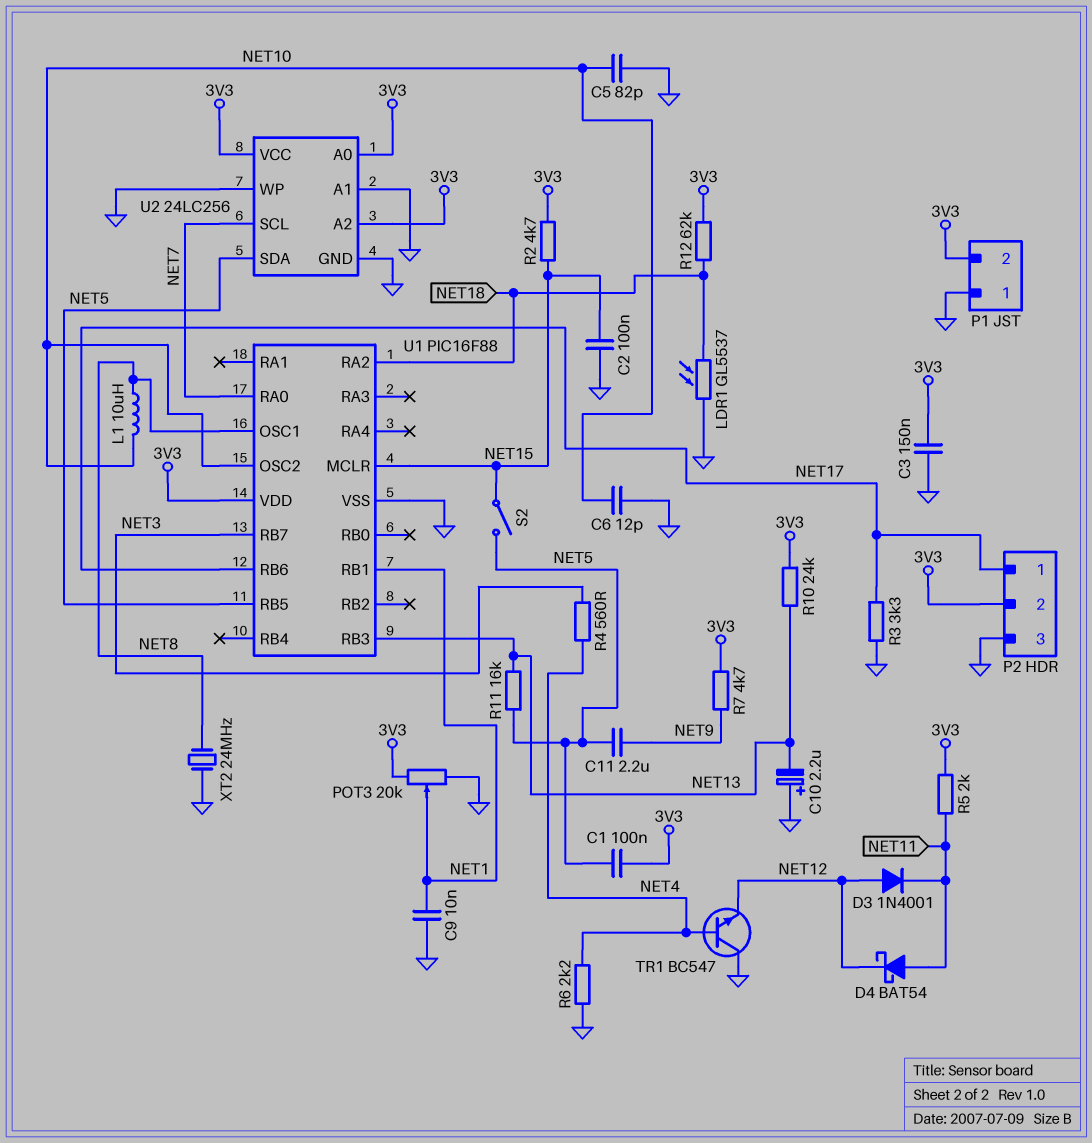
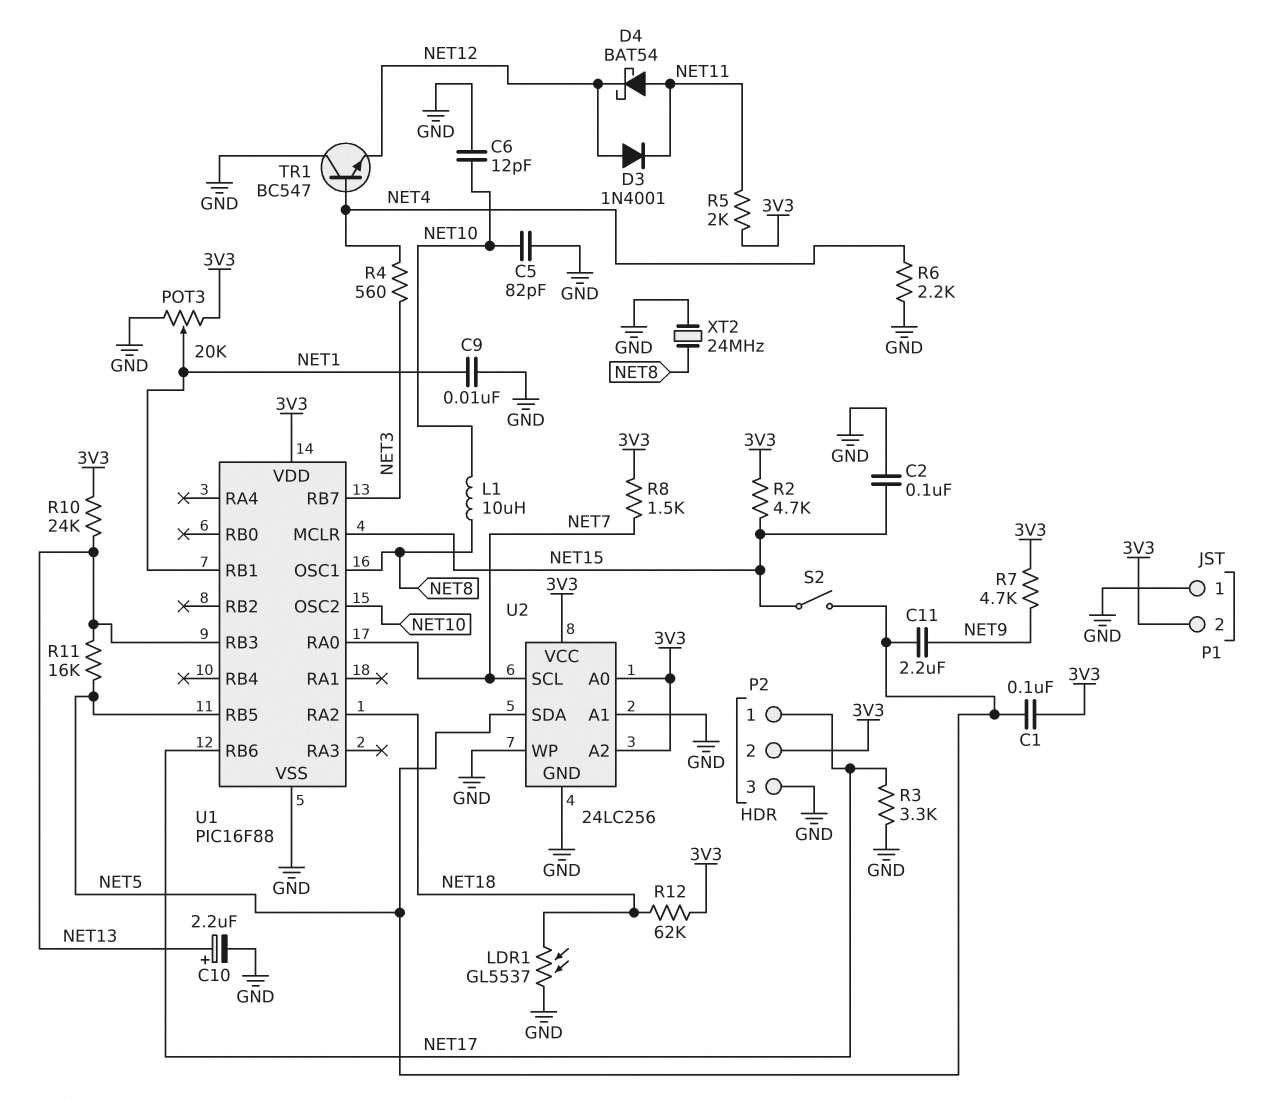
C3: 150nF (3V3, GND) -> none
C10: 2.2uF (plus GND, minus NET13) -> 2.2uF (plus NET13, minus GND)
R8: none -> 1.5k (3V3, NET7)

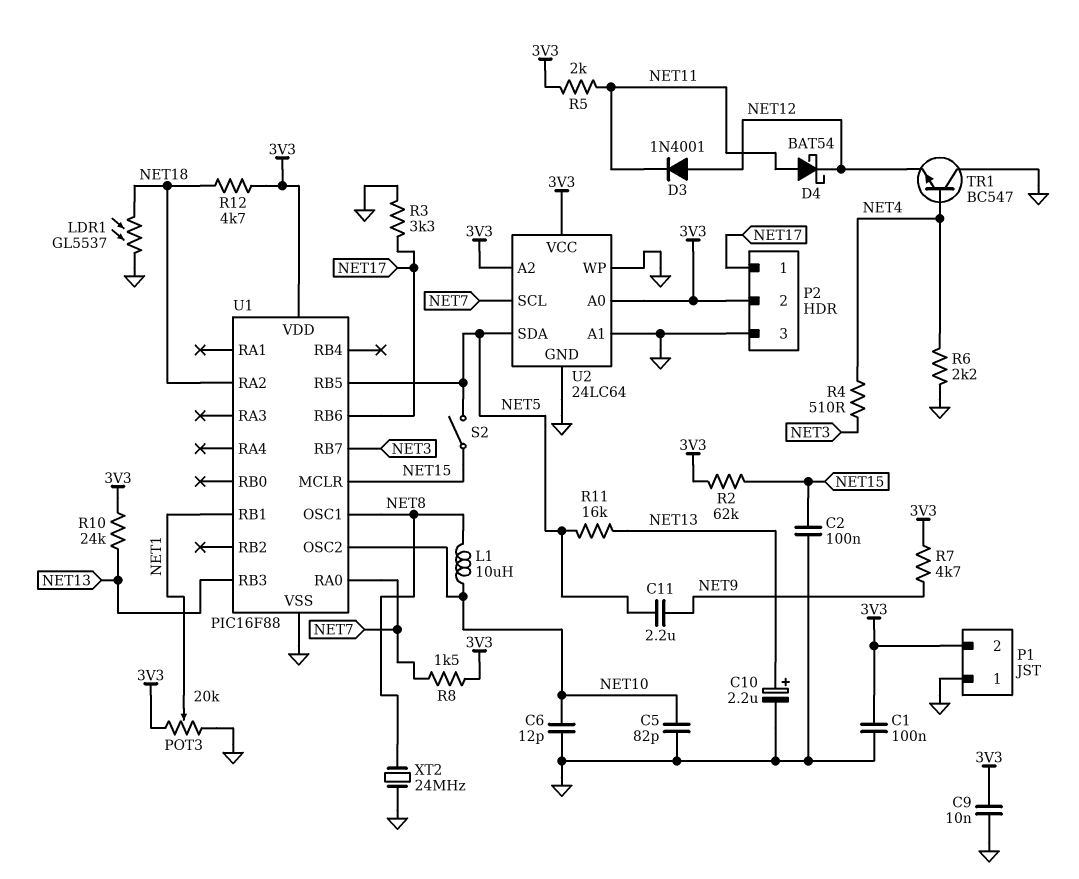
C1: 100nF (3V3, NET5) -> 100nF (3V3, GND)
C9: 10nF (GND, NET1) -> 10nF (3V3, GND)
R2: 4.7k (3V3, NET15) -> 62k (3V3, NET15)
R4: 560 (NET3, NET4) -> 510 (NET3, NET4)
R12: 62k (3V3, NET18) -> 4.7k (3V3, NET18)
U2: 24LC256 -> 24LC64

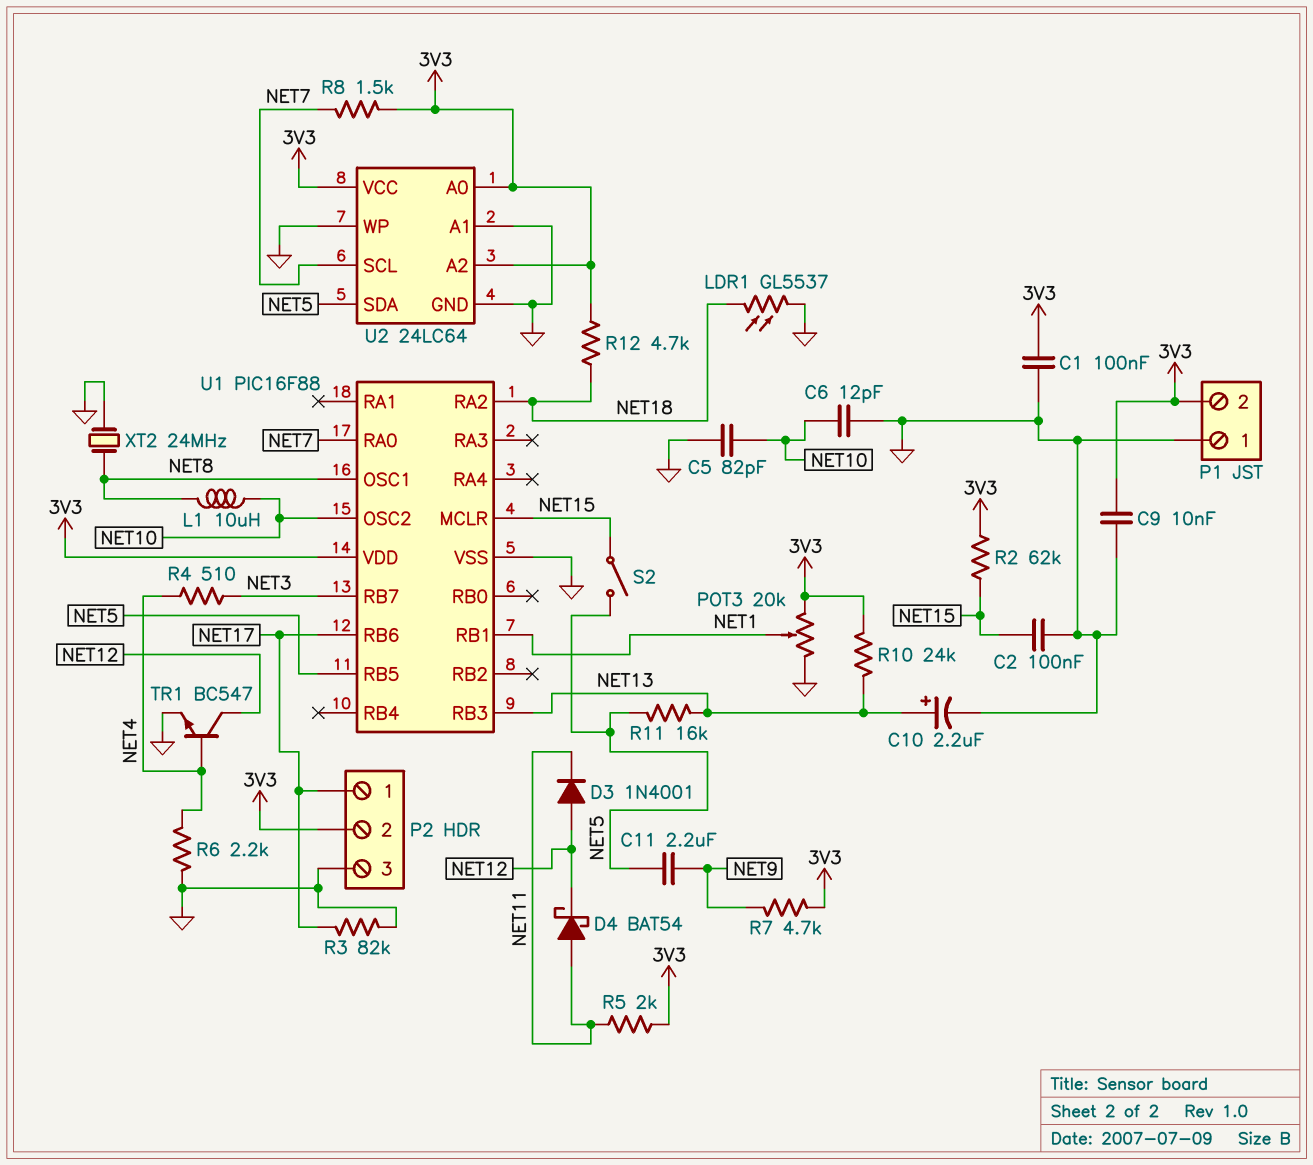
R3: 3.3k (GND, NET17) -> 82k (GND, NET17)
TR1: NPN BC547 (B NET4, C GND, E NET12) -> NPN BC547 (B NET4, C NET12, E GND)

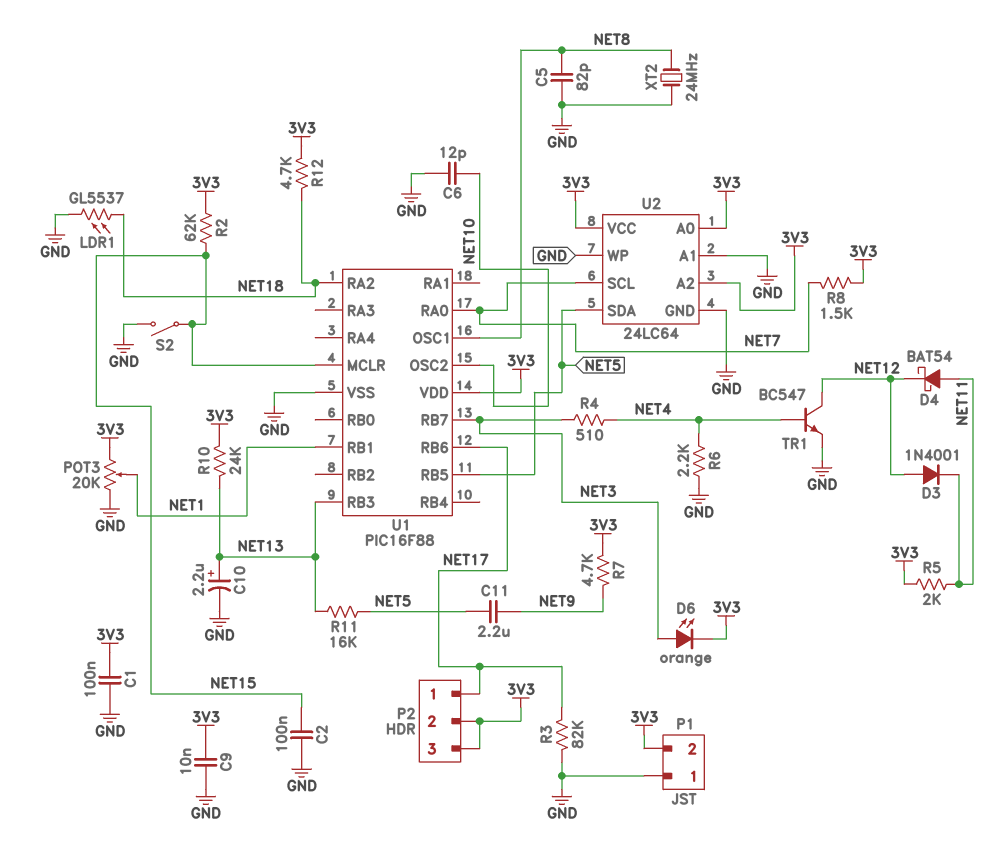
C5: 82pF (GND, NET10) -> 82pF (GND, NET8)
D6: none -> LED orange (A NET3, K 3V3)
L1: 10uH (NET8, NET10) -> none
P2 pin 3: GND -> 3V3
S2: switch (NET5, NET15) -> switch (GND, NET15)

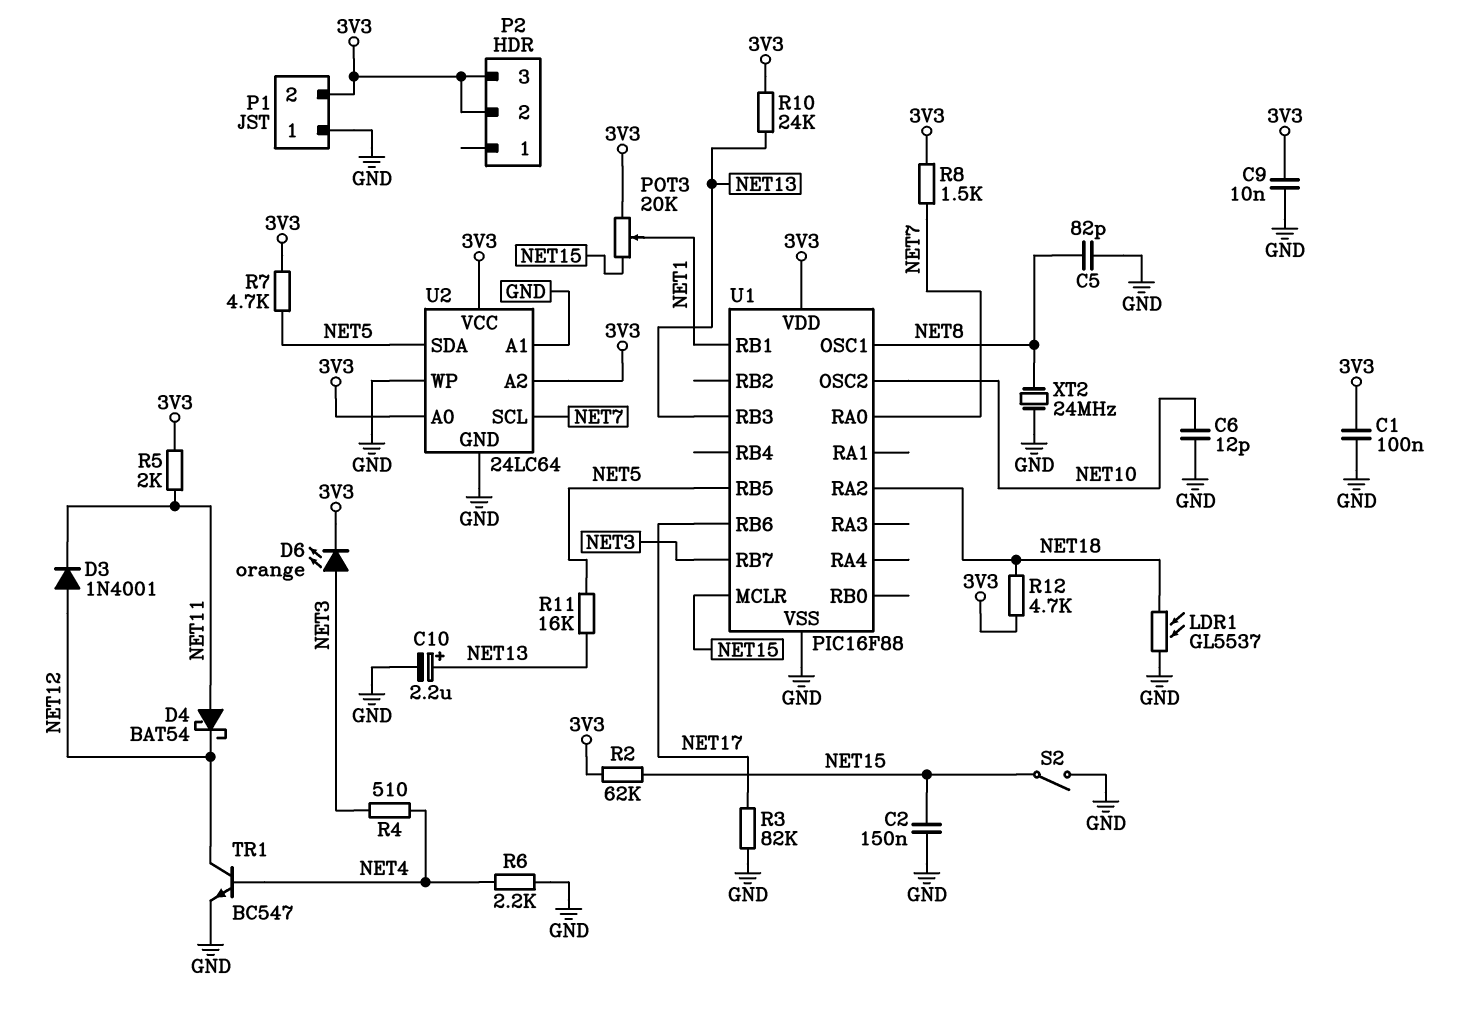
C2: 100nF (GND, NET15) -> 150nF (GND, NET15)
C11: 2.2uF (NET5, NET9) -> none
P2 pin 1: NET17 -> none
POT3: 20k (3V3, GND, wiper NET1) -> 20k (3V3, NET15, wiper NET1)
R7: 4.7k (3V3, NET9) -> 4.7k (3V3, NET5)

